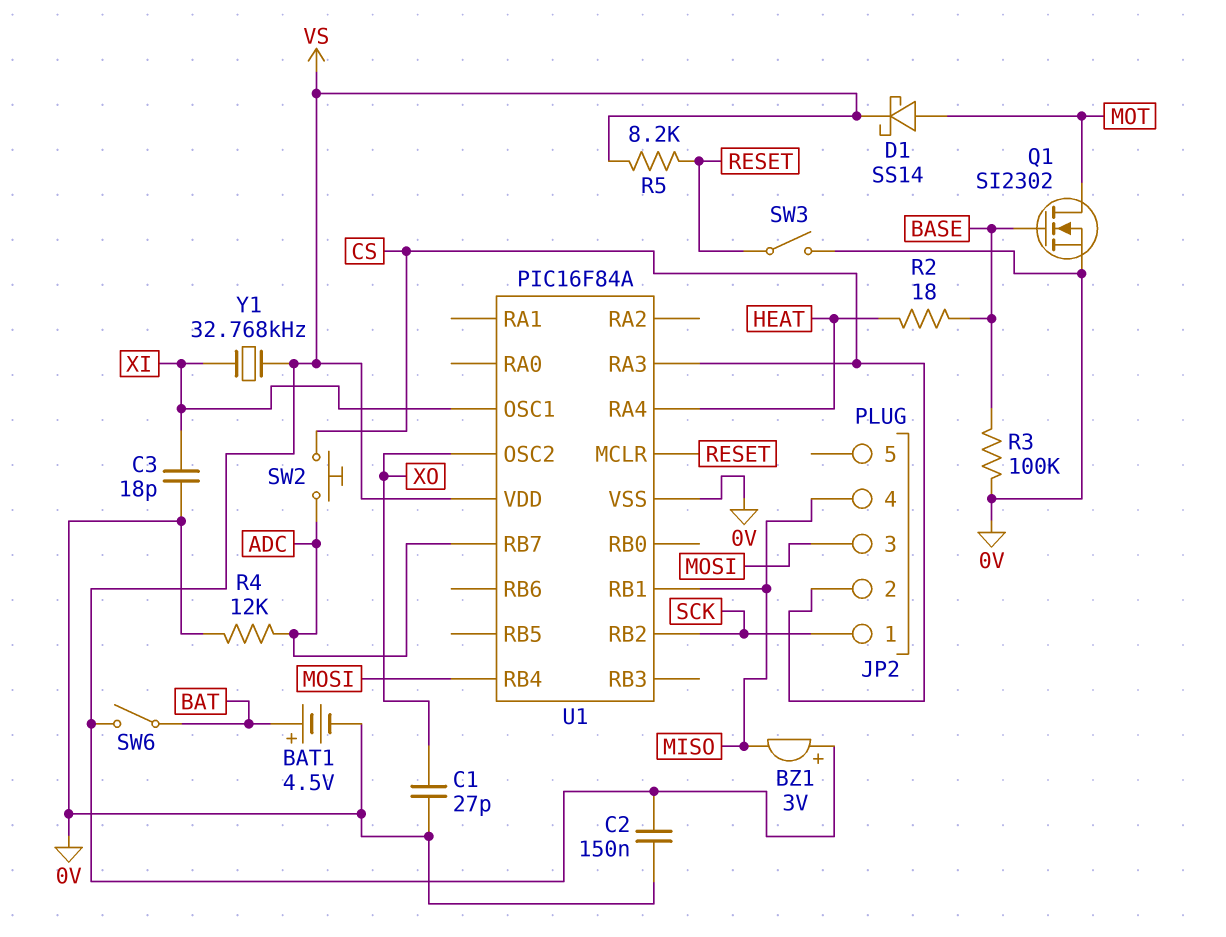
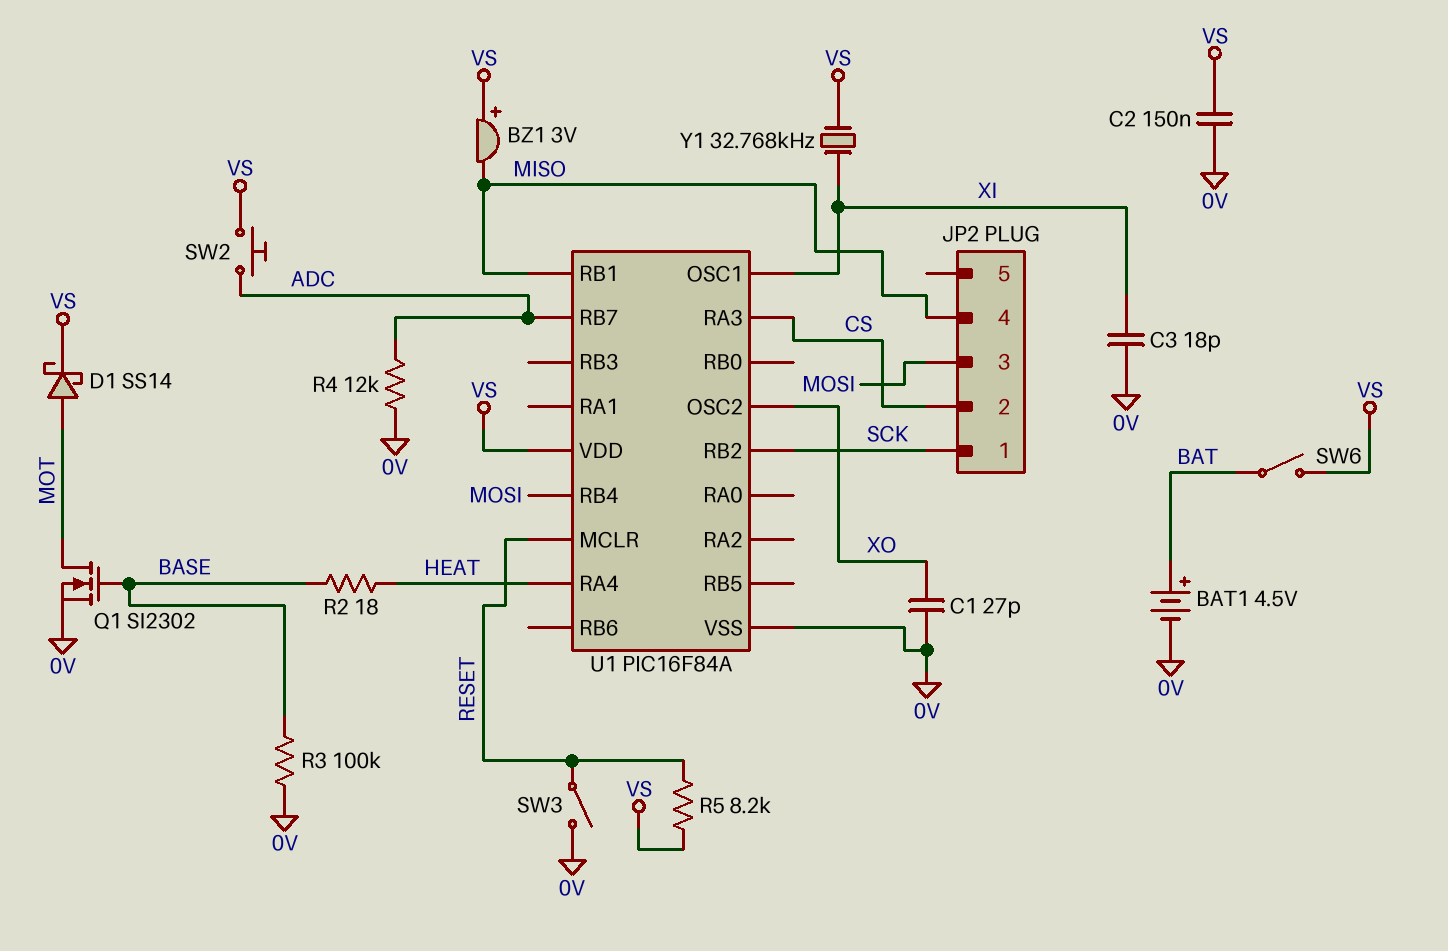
SW2: button (ADC, CS) -> button (ADC, VS)

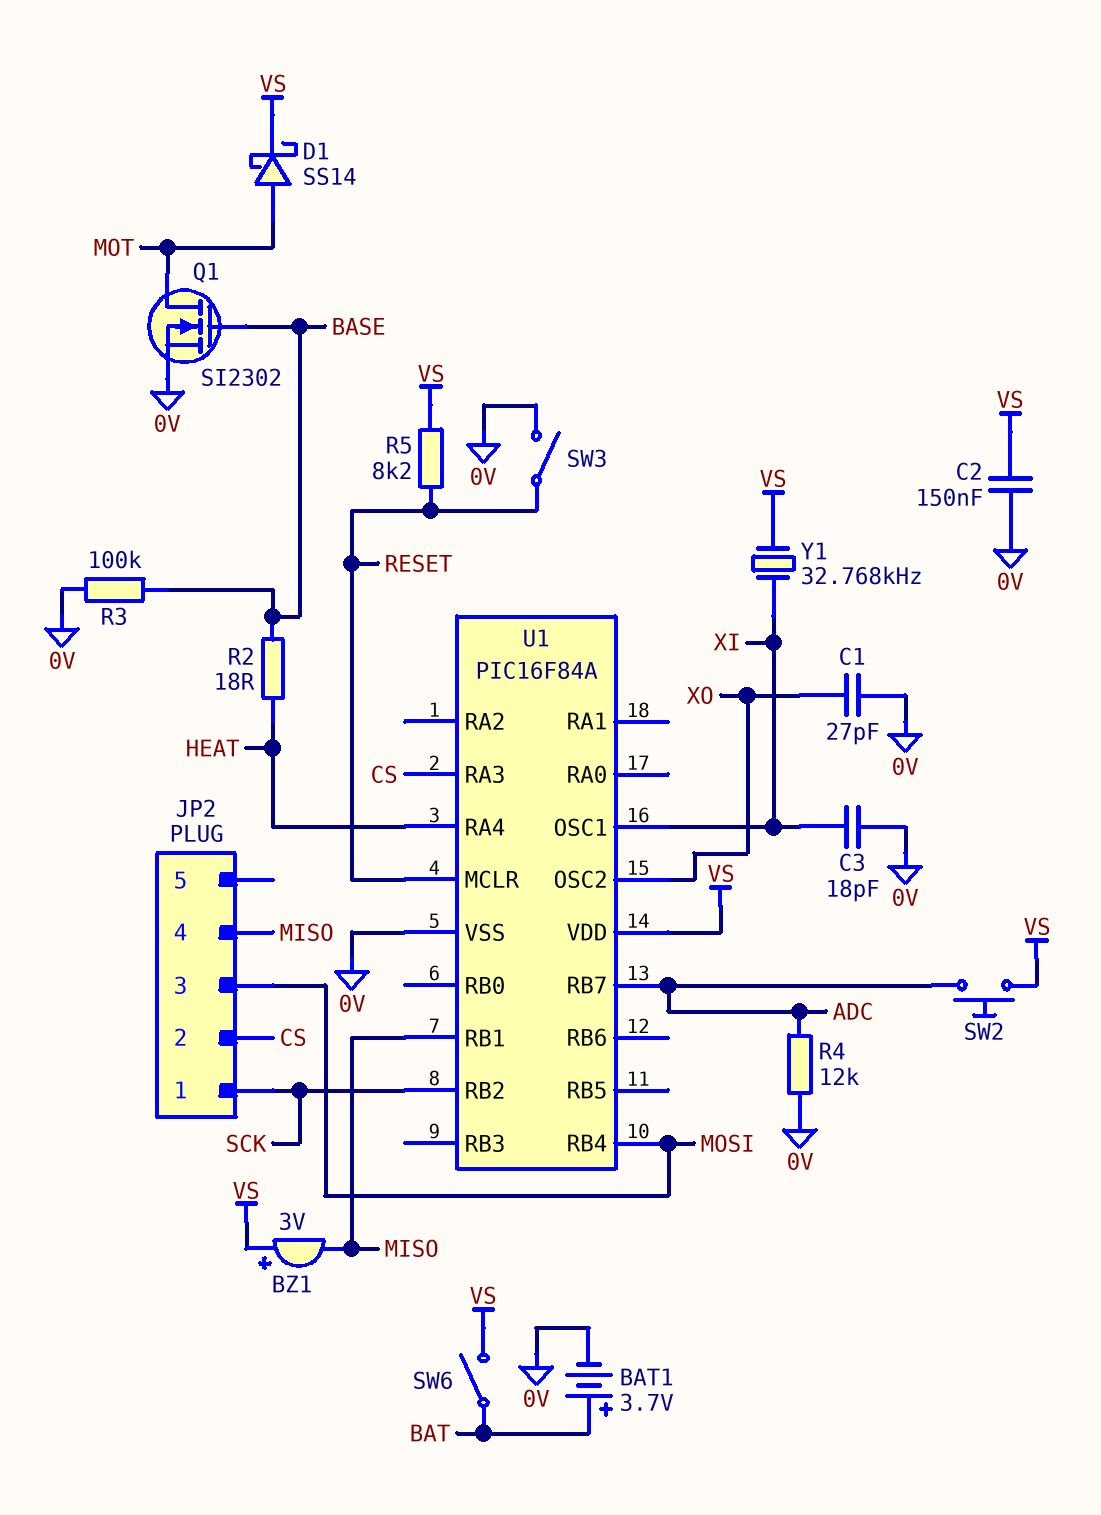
BAT1: 4.5V (plus BAT, minus 0V) -> 3.7V (plus BAT, minus 0V)

